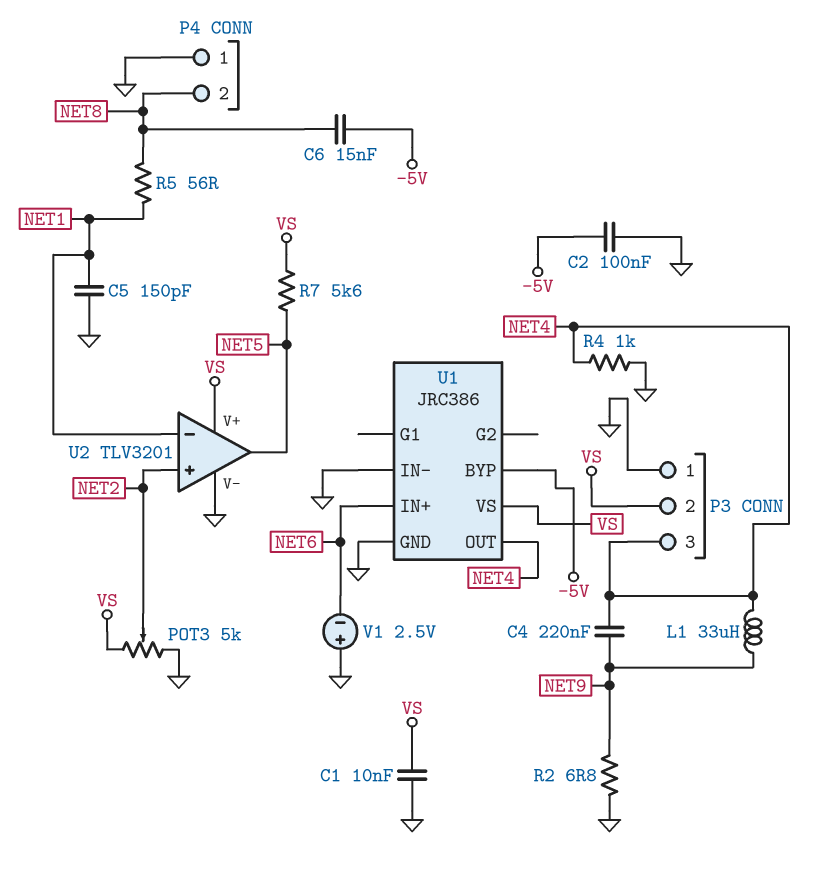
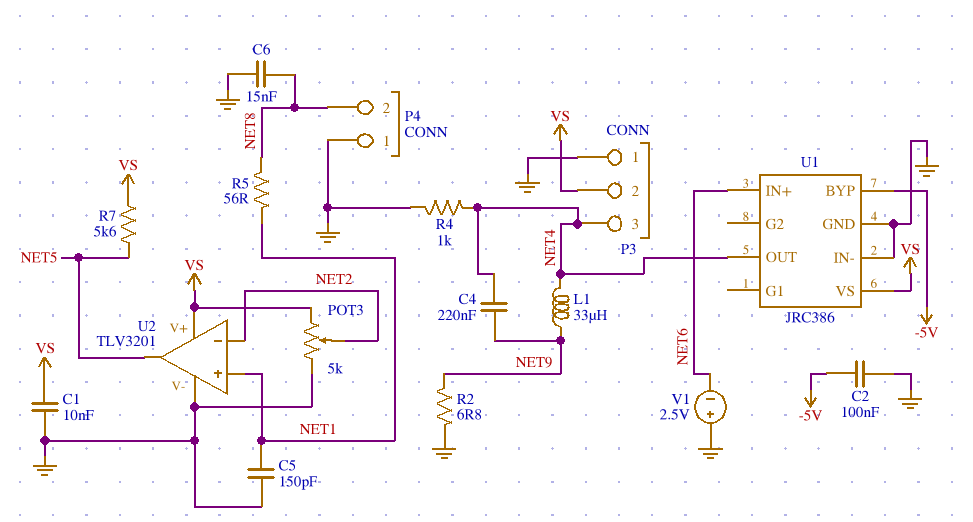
C6: 15nF (-5V, NET8) -> 15nF (GND, NET8)
U2 pin in+: NET2 -> NET1
U2 pin in-: NET1 -> NET2

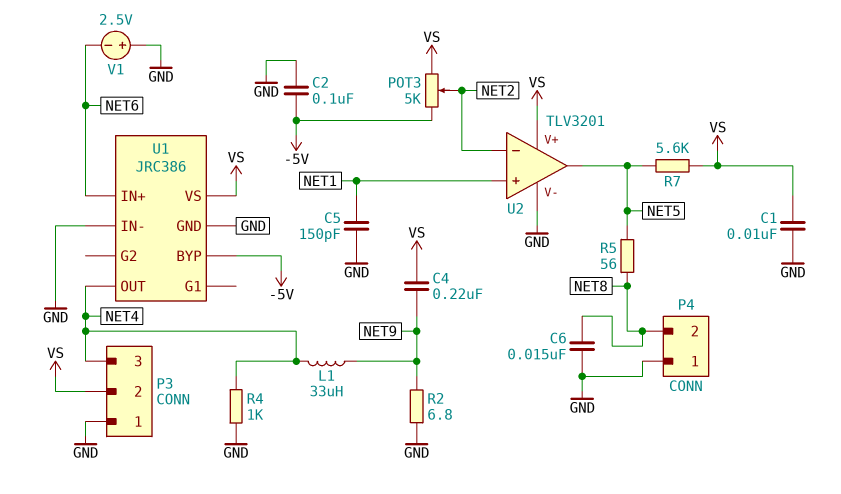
C4: 220nF (NET4, NET9) -> 220nF (NET9, VS)
POT3: 5k (GND, VS, wiper NET2) -> 5k (-5V, VS, wiper NET2)
R5: 56 (NET1, NET8) -> 56 (NET5, NET8)

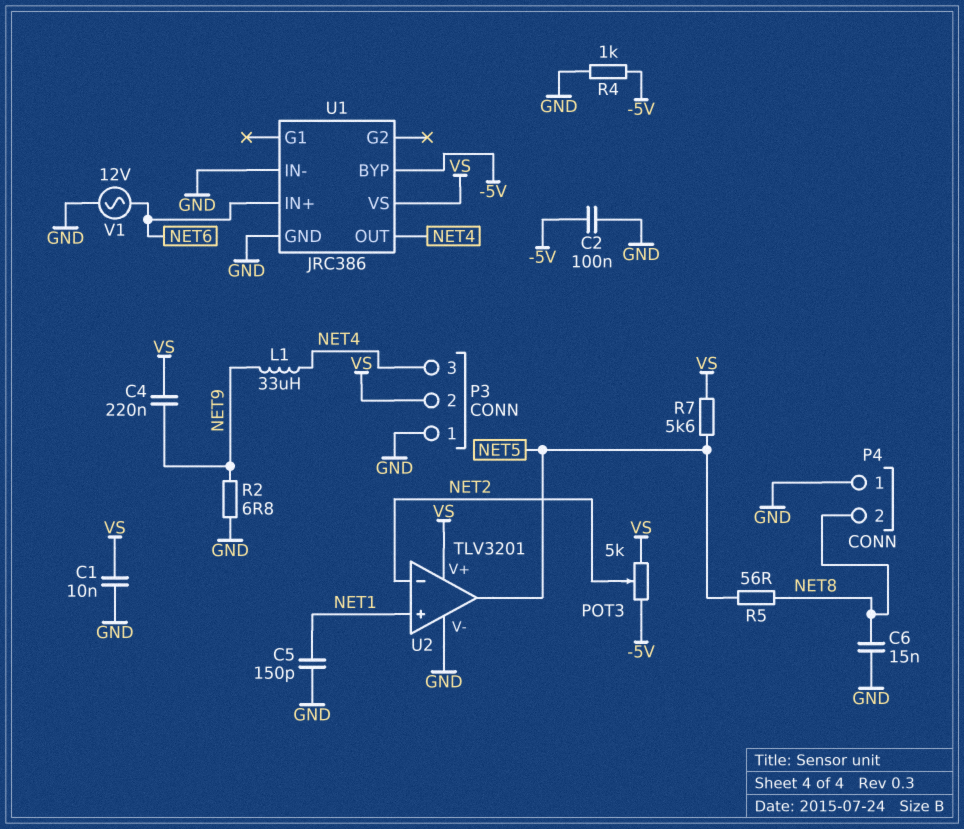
R4: 1k (GND, NET4) -> 1k (-5V, GND)
V1: 2.5V (plus GND, minus NET6) -> AC 12V (GND, NET6)

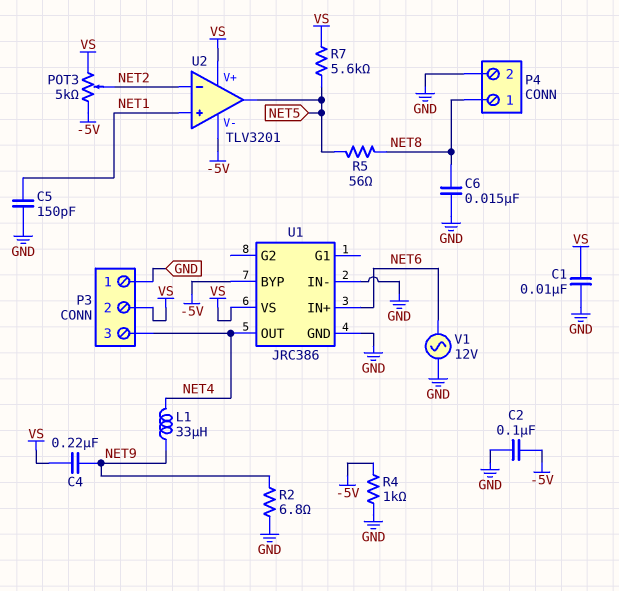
P4 pin 1: GND -> NET8
P4 pin 2: NET8 -> GND
U2 pin V-: GND -> -5V

